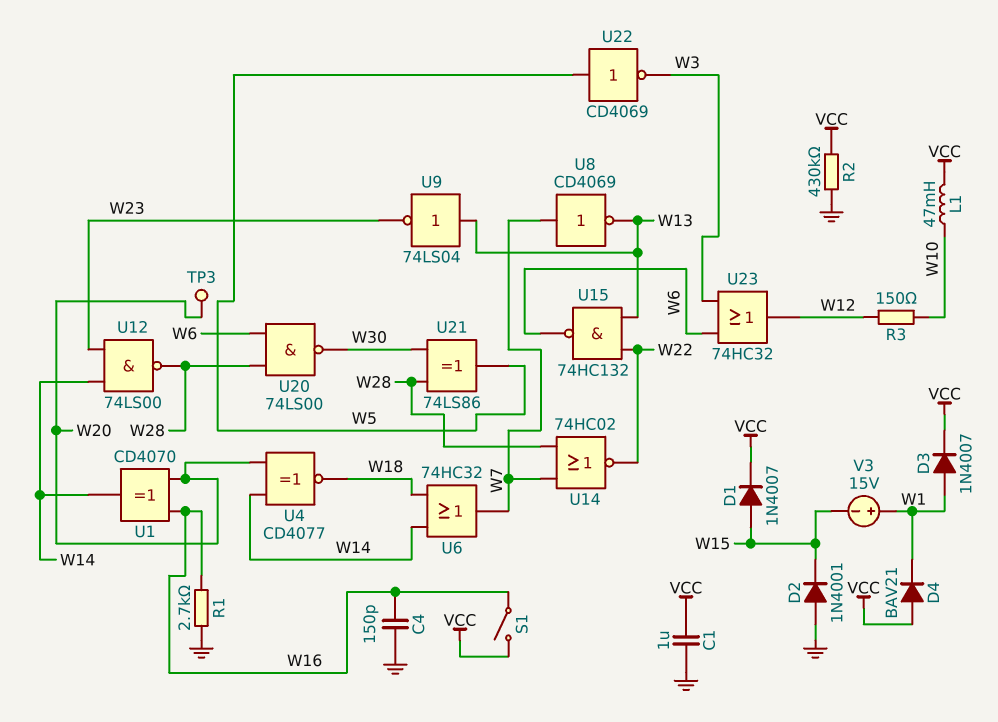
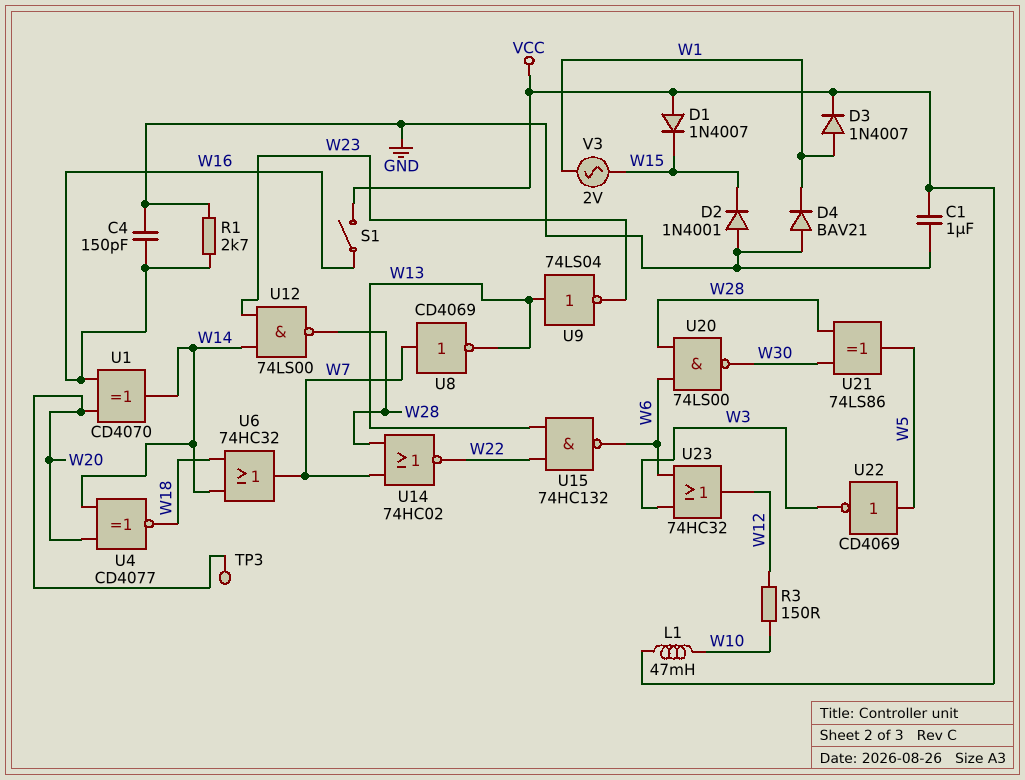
D1: diode 1N4007 (A W15, K VCC) -> diode 1N4007 (A VCC, K W15)
D4: diode BAV21 (A VCC, K W1) -> diode BAV21 (A GND, K W1)
R2: 430k (GND, VCC) -> none
V3: 15V (plus W1, minus W15) -> AC 2V (W1, W15)

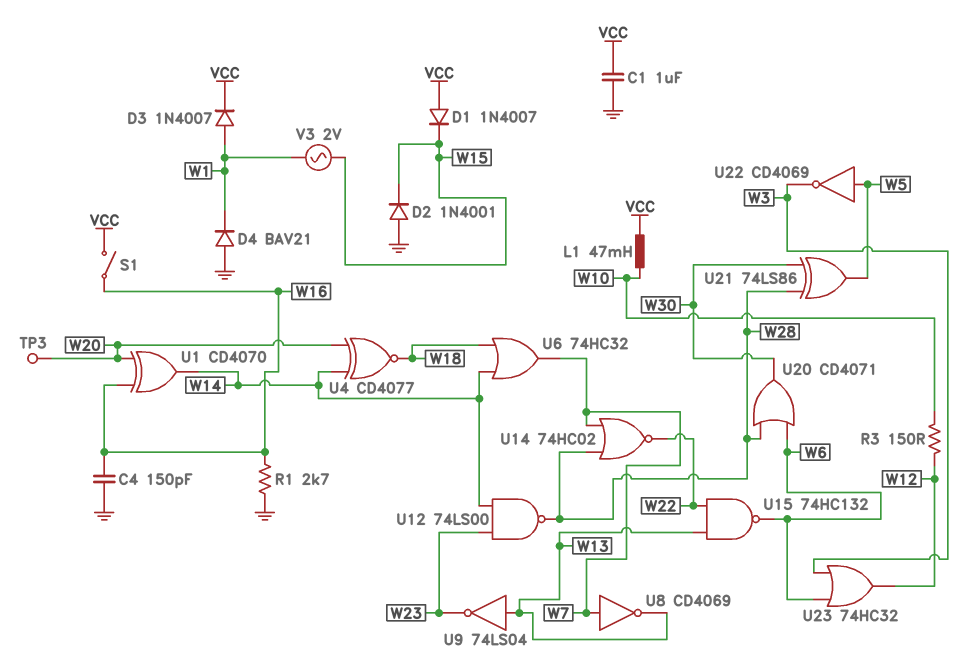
U20: NAND 74LS00 (in W6, in W28, out W30) -> OR CD4071 (in W6, in W28, out W30)

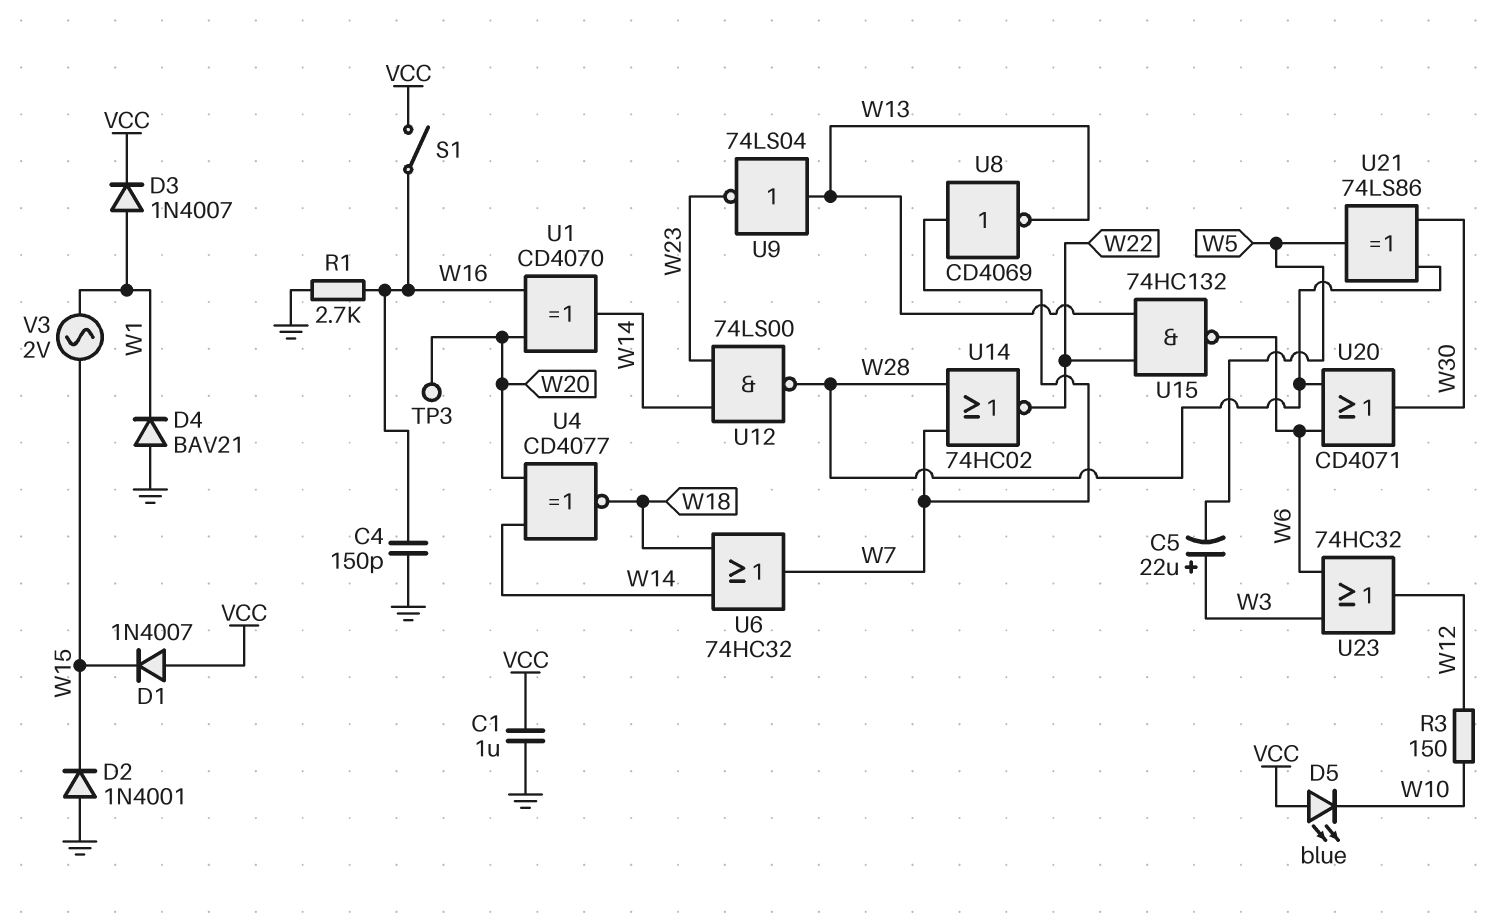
C5: none -> 22uF (plus W3, minus W5)
D5: none -> LED blue (A VCC, K W10)
L1: 47mH (VCC, W10) -> none
U22: NOT CD4069 (in W5, out W3) -> none

